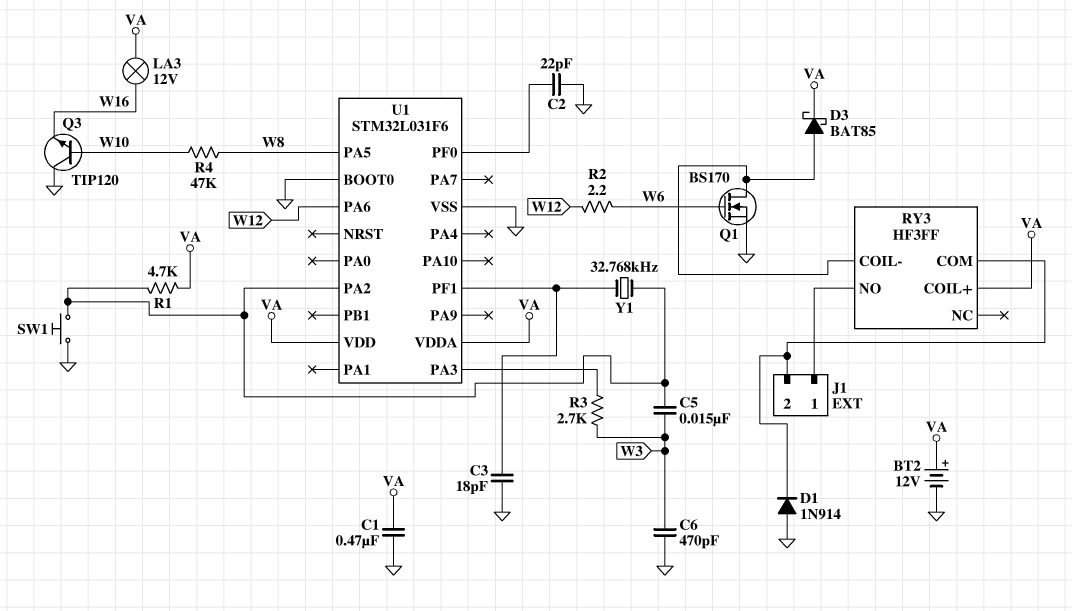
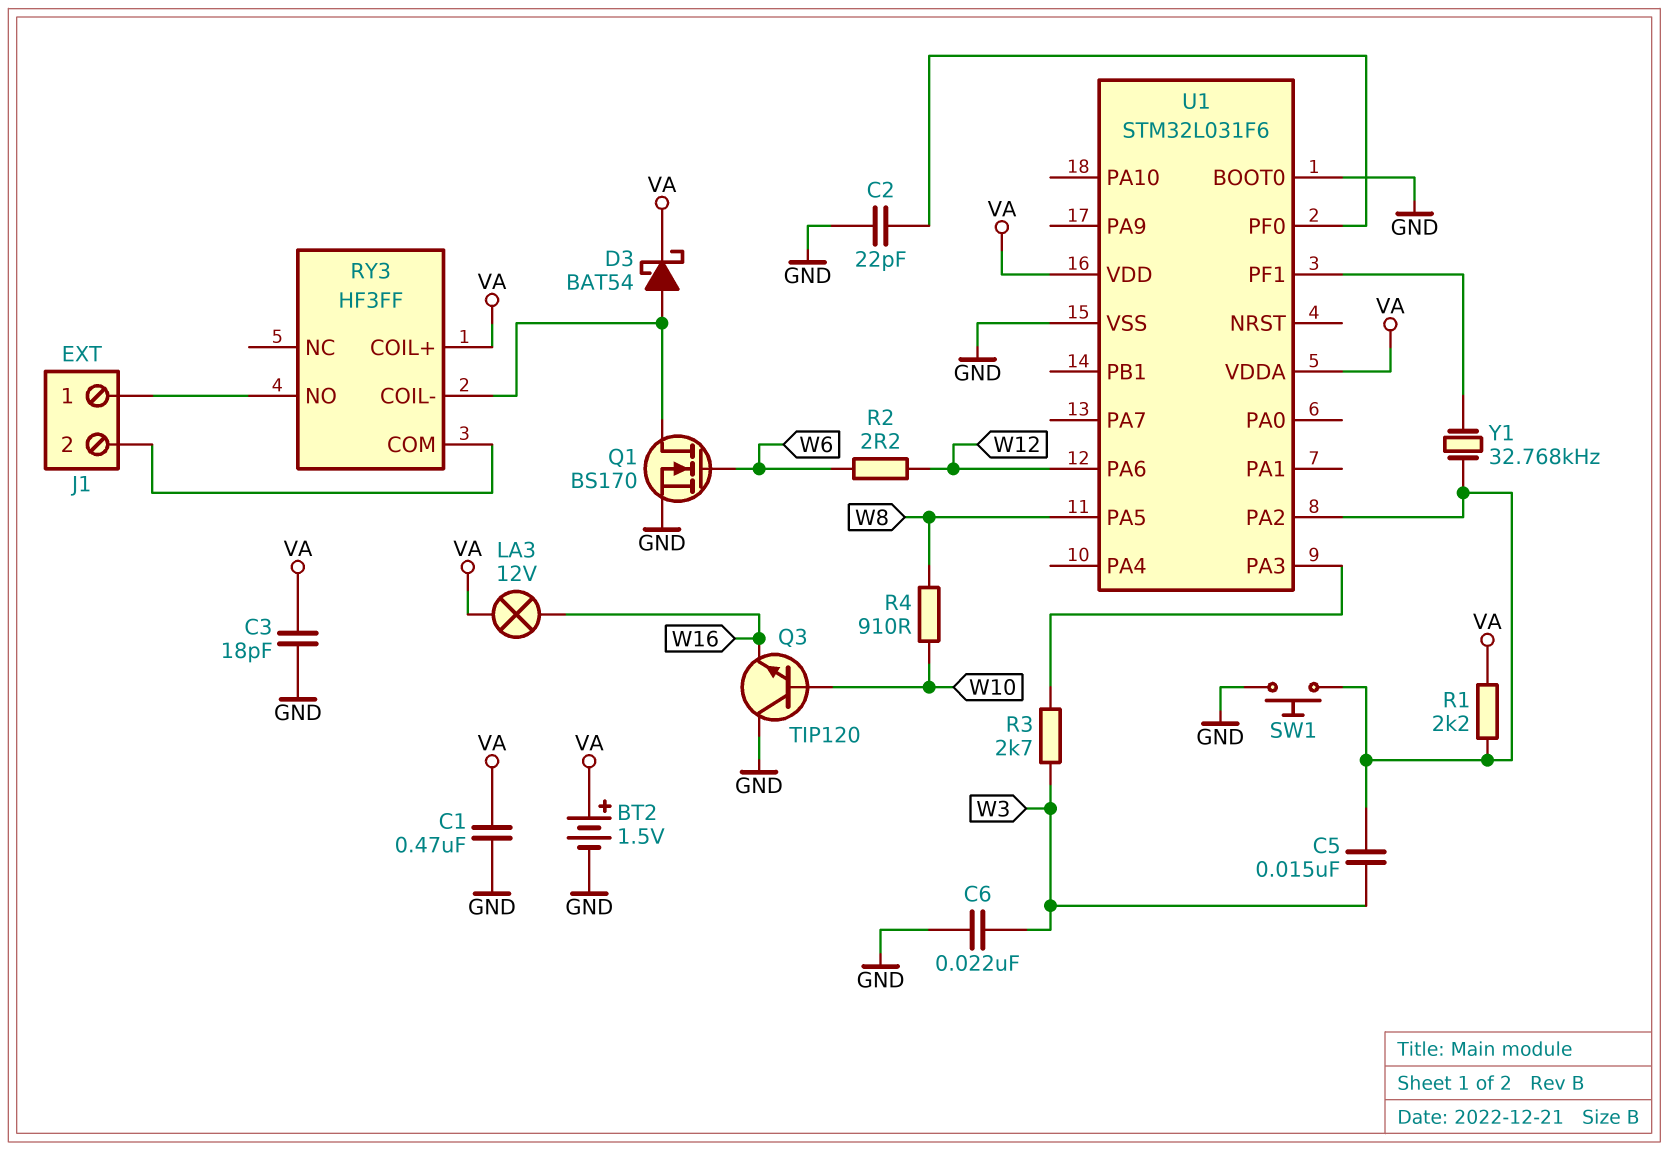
BT2: 12V (plus VA, minus GND) -> 1.5V (plus VA, minus GND)
C3: 18pF (GND, U1/PF1) -> 18pF (GND, VA)
C6: 470pF (GND, W3) -> 22nF (GND, W3)
D1: diode 1N914 (A GND, K J1/2) -> none
D3: schottky BAT85 (A RY3/COIL-, K VA) -> schottky BAT54 (A RY3/COIL-, K VA)
R1: 4.7k (U1/PA2, VA) -> 2.2k (U1/PA2, VA)
R4: 47k (W8, W10) -> 910 (W8, W10)

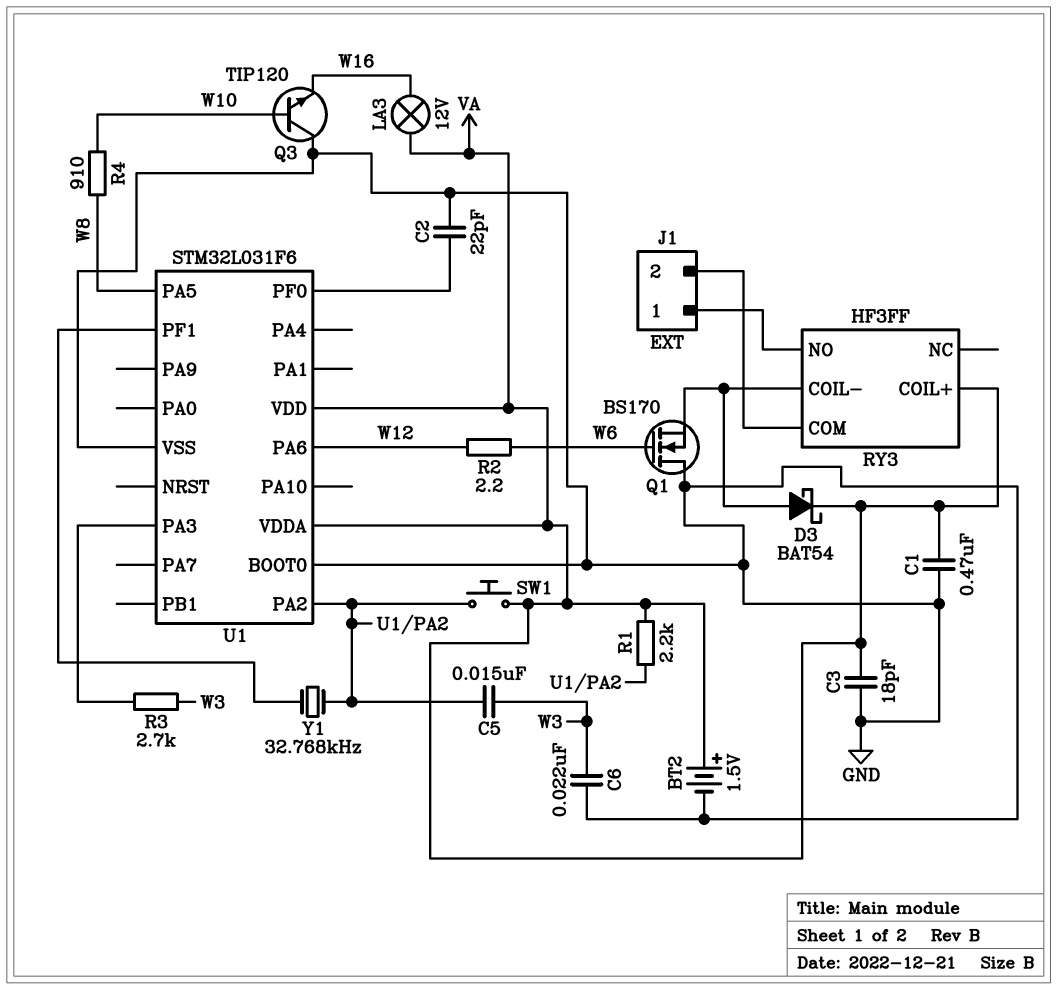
Q1: NMOS BS170 (G W6, D RY3/COIL-, S GND) -> NMOS BS170 (G W6, D GND, S RY3/COIL-)
SW1: button (GND, U1/PA2) -> button (U1/PA2, VA)

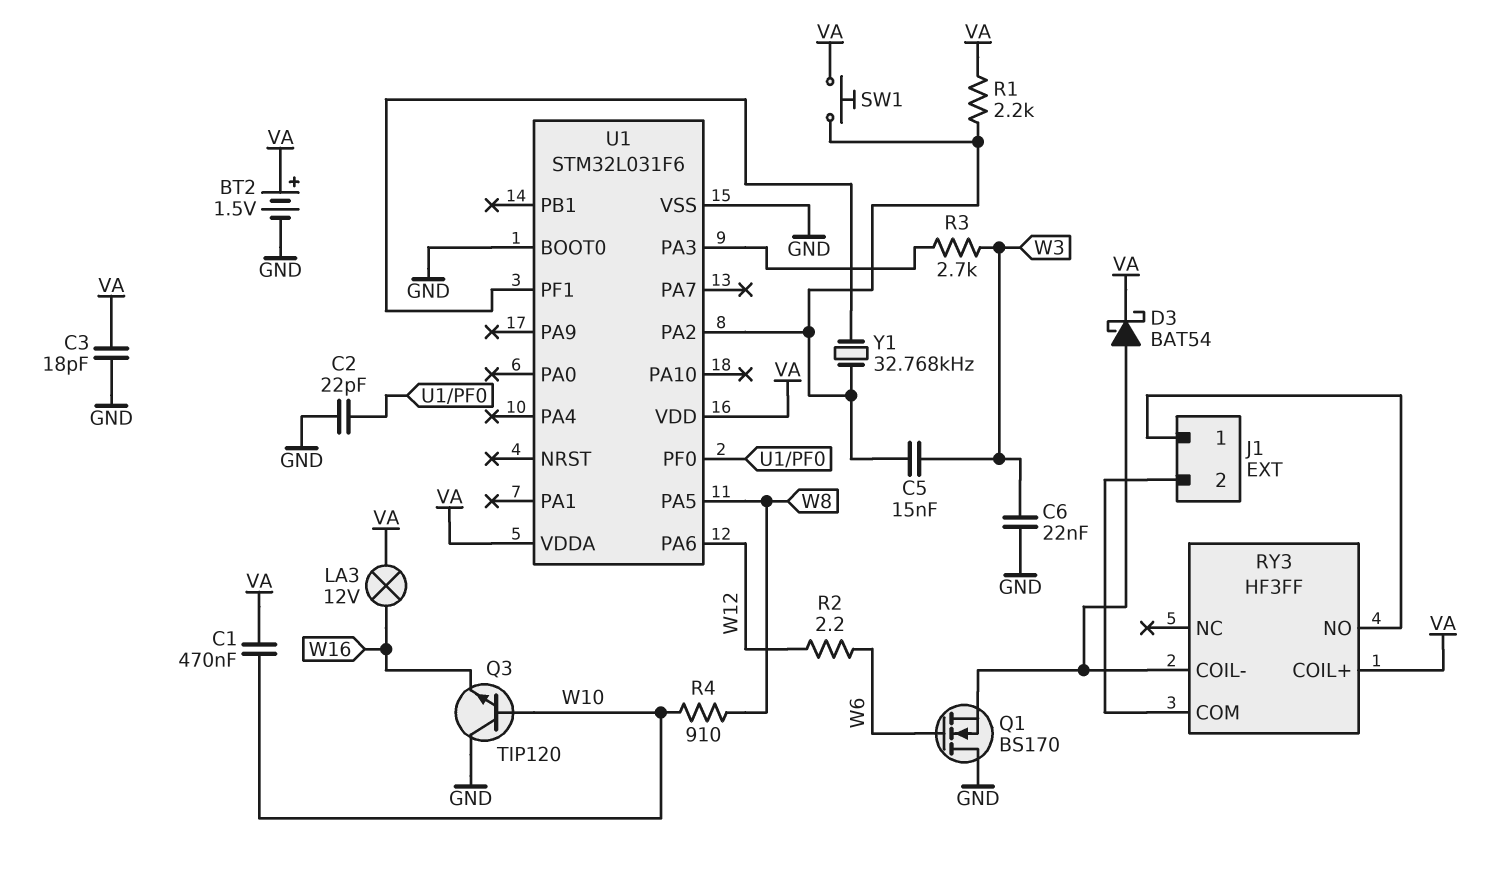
C1: 470nF (GND, VA) -> 470nF (VA, W10)

